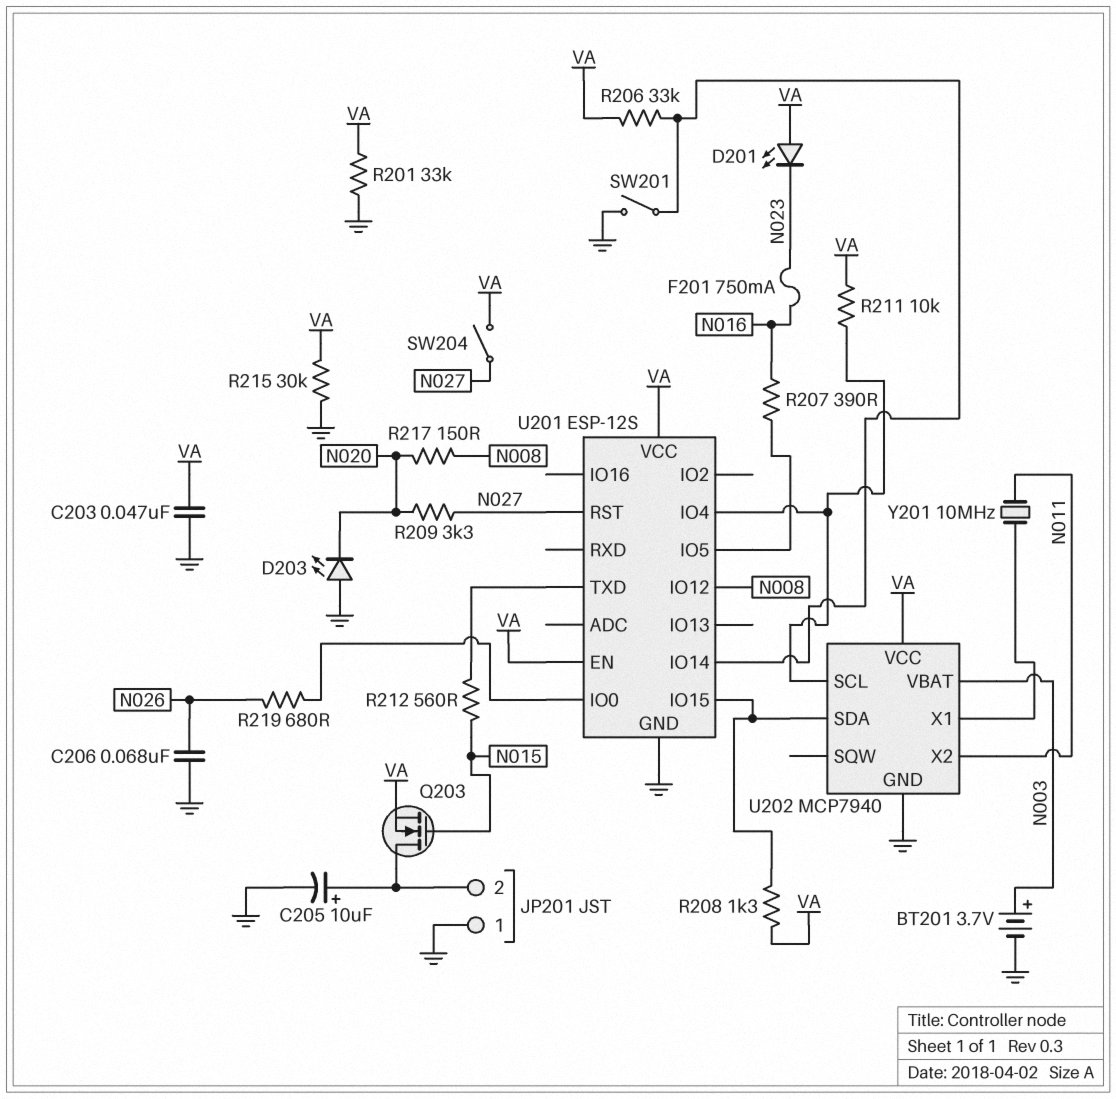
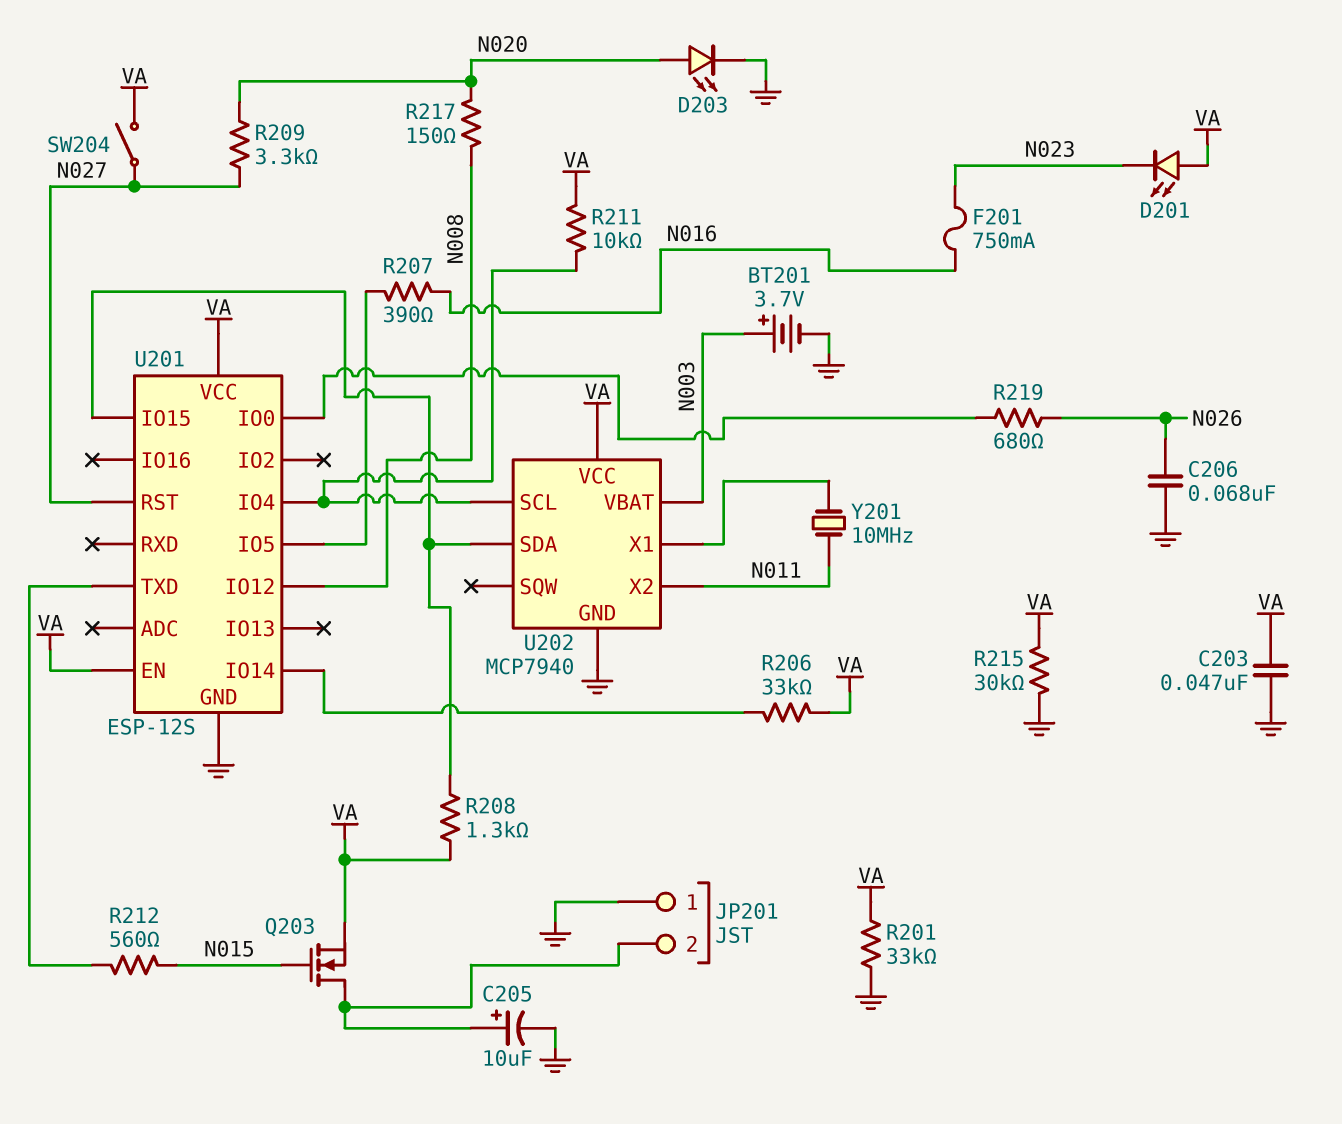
D203: LED (A GND, K N020) -> LED (A N020, K GND)
SW201: switch (GND, U201/IO14) -> none

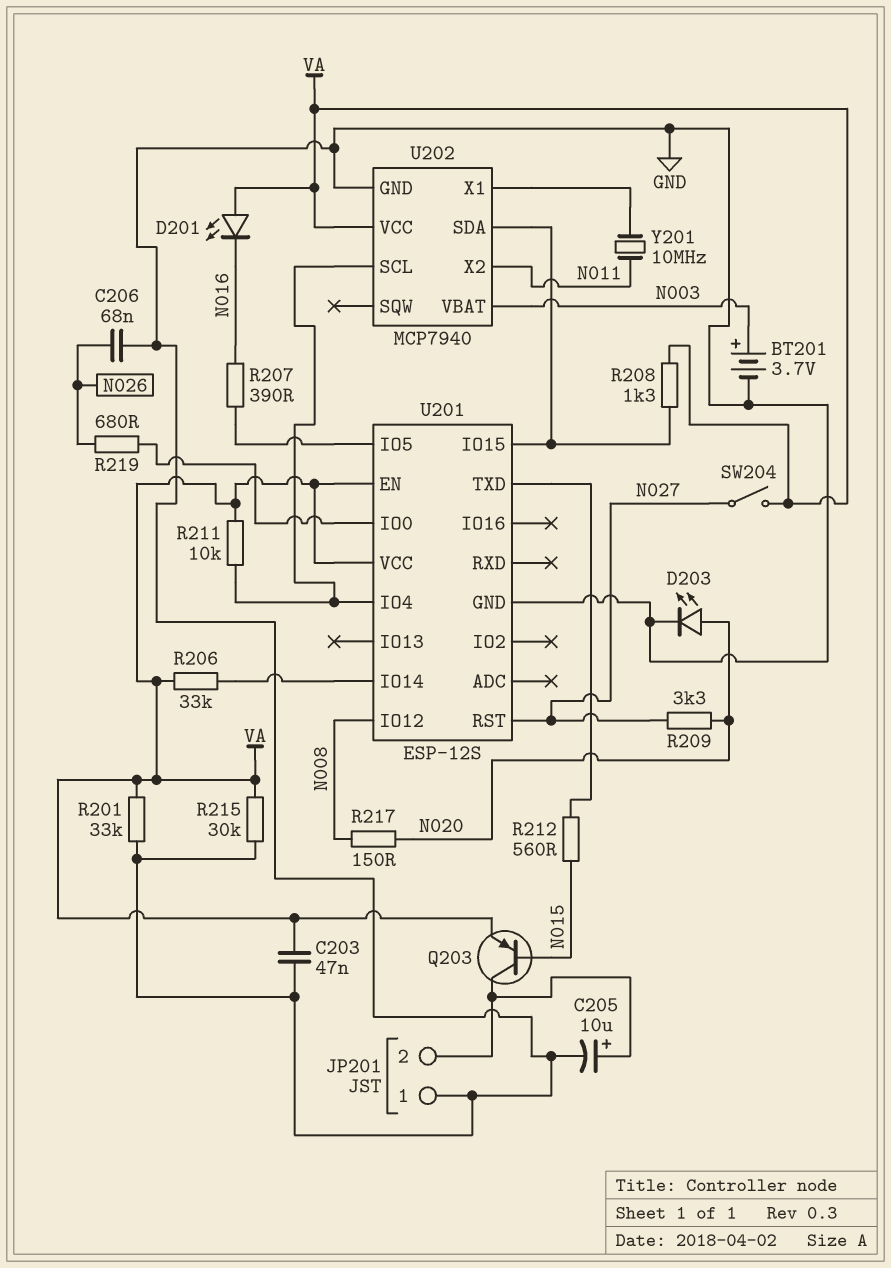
D201: LED (A VA, K N023) -> LED (A VA, K N016)
F201: 750mA (N016, N023) -> none
Q203: NMOS (G N015, D JP201/2, S VA) -> PNP (B N015, C JP201/2, E VA)

